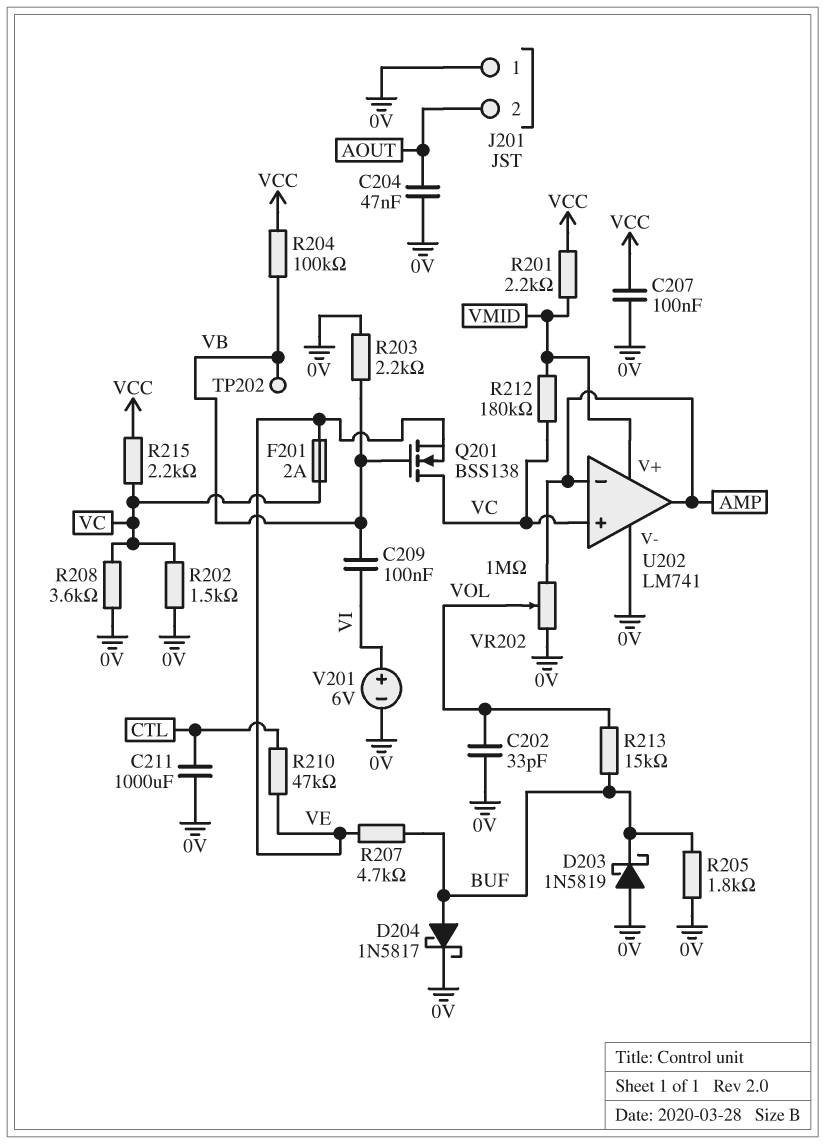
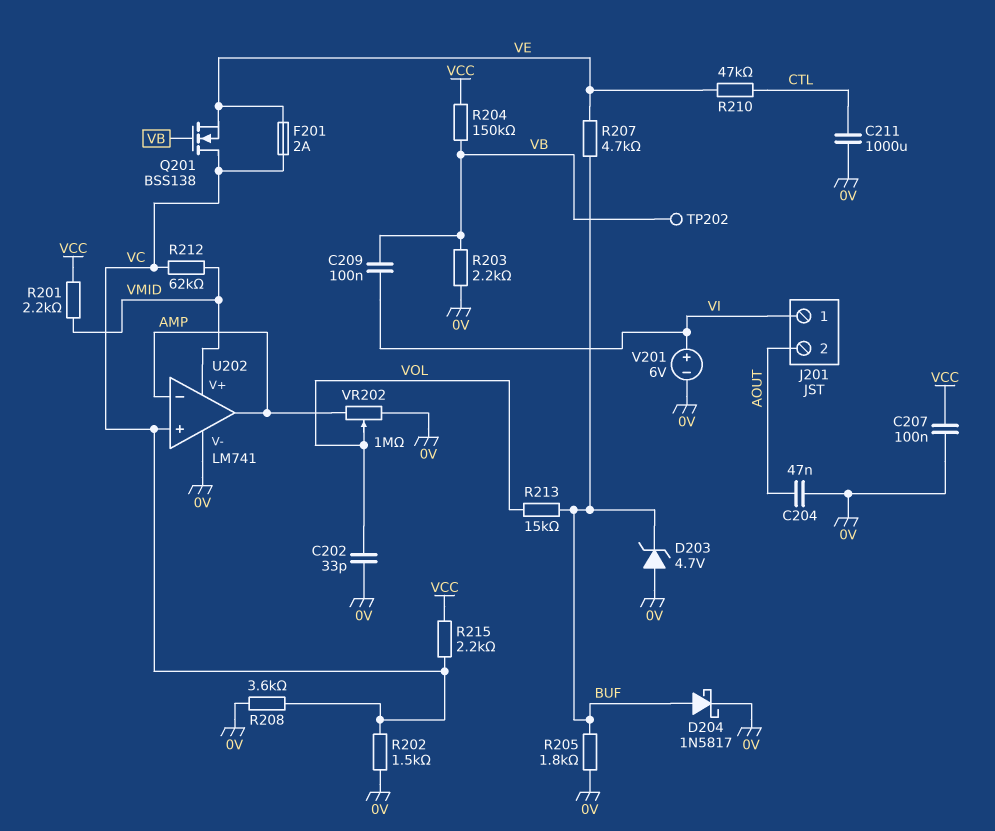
D203: schottky 1N5819 (A 0V, K BUF) -> zener 4.7V (A 0V, K BUF)
J201 pin 1: 0V -> VI
R204: 100k (VB, VCC) -> 150k (VB, VCC)
R212: 180k (VC, VMID) -> 62k (VC, VMID)

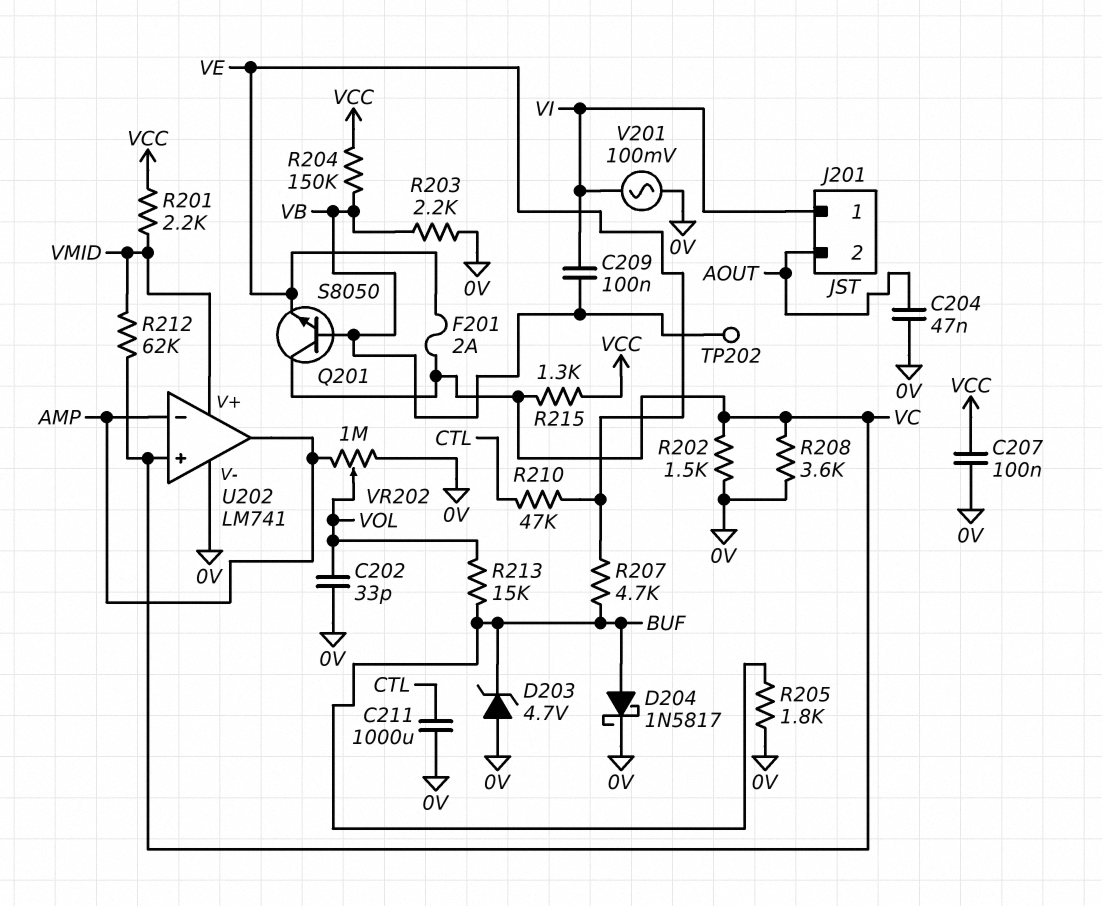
Q201: NMOS BSS138 (G VB, D VC, S VE) -> NPN S8050 (B VB, C VC, E VE)
R215: 2.2k (VC, VCC) -> 1.3k (VC, VCC)
V201: 6V (plus VI, minus 0V) -> AC 100mV (0V, VI)

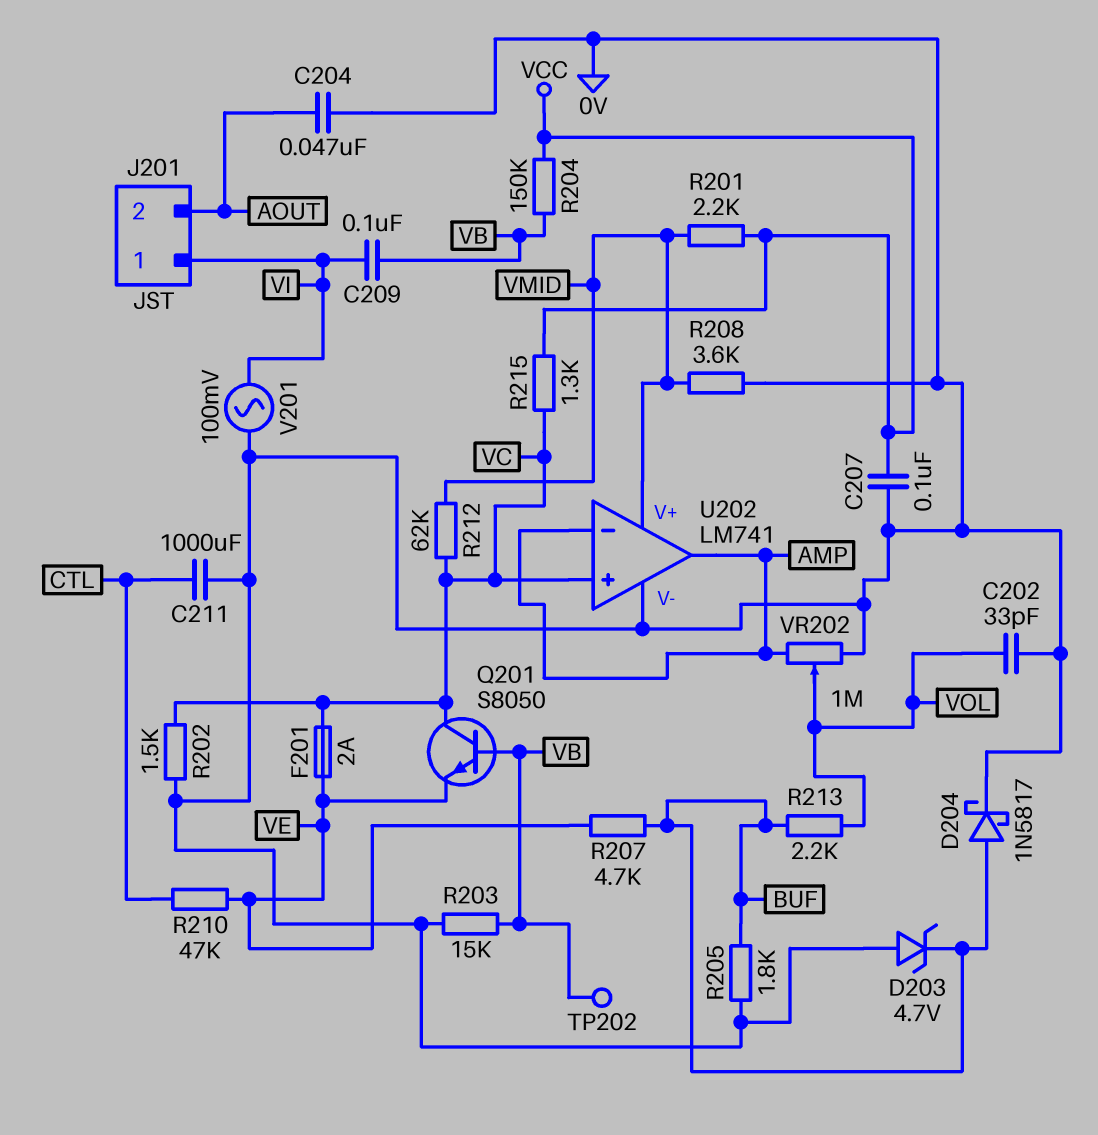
R203: 2.2k (0V, VB) -> 15k (0V, VB)
R208: 3.6k (0V, VC) -> 3.6k (0V, VMID)
R213: 15k (BUF, VOL) -> 2.2k (BUF, VOL)

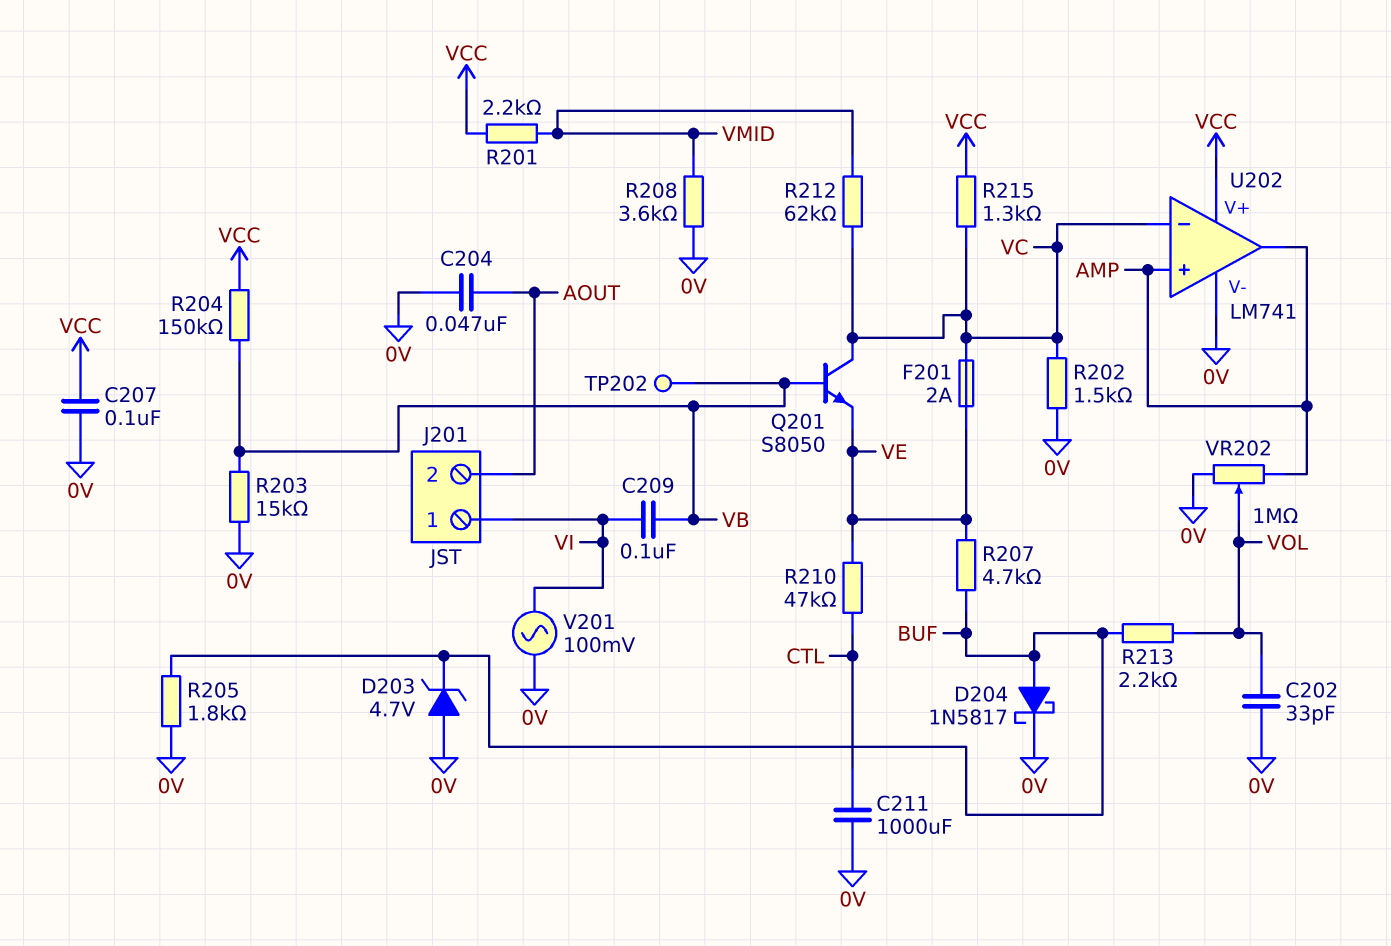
U202 pin V+: VMID -> VCC
U202 pin in+: VC -> AMP
U202 pin in-: AMP -> VC

